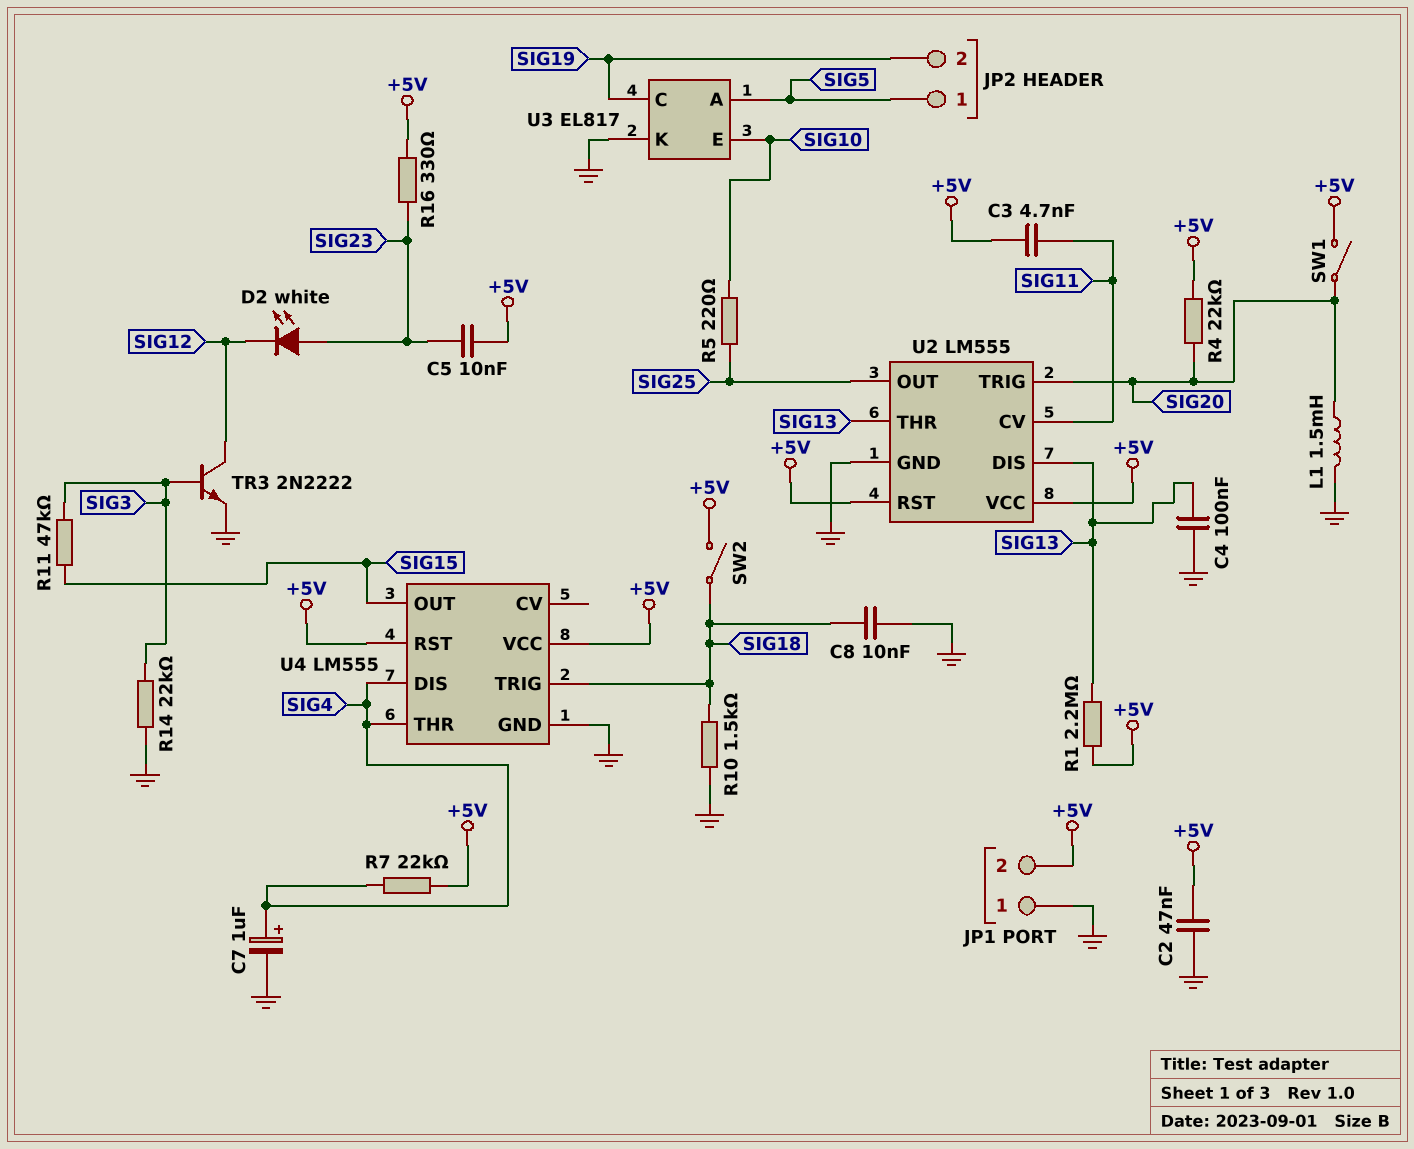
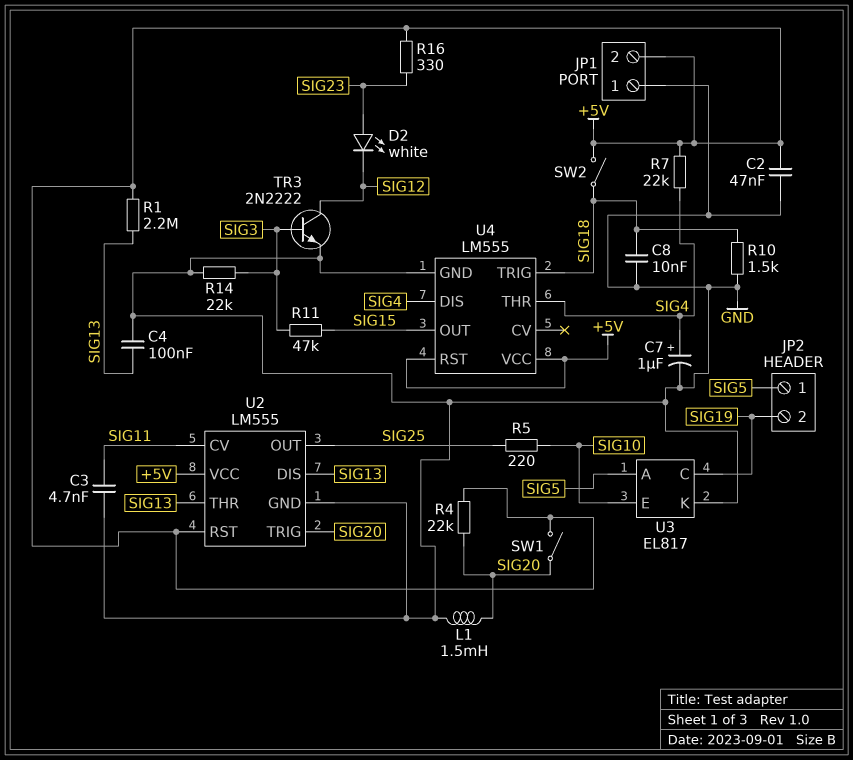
C3: 4.7nF (+5V, SIG11) -> 4.7nF (GND, SIG11)
C5: 10nF (+5V, SIG23) -> none

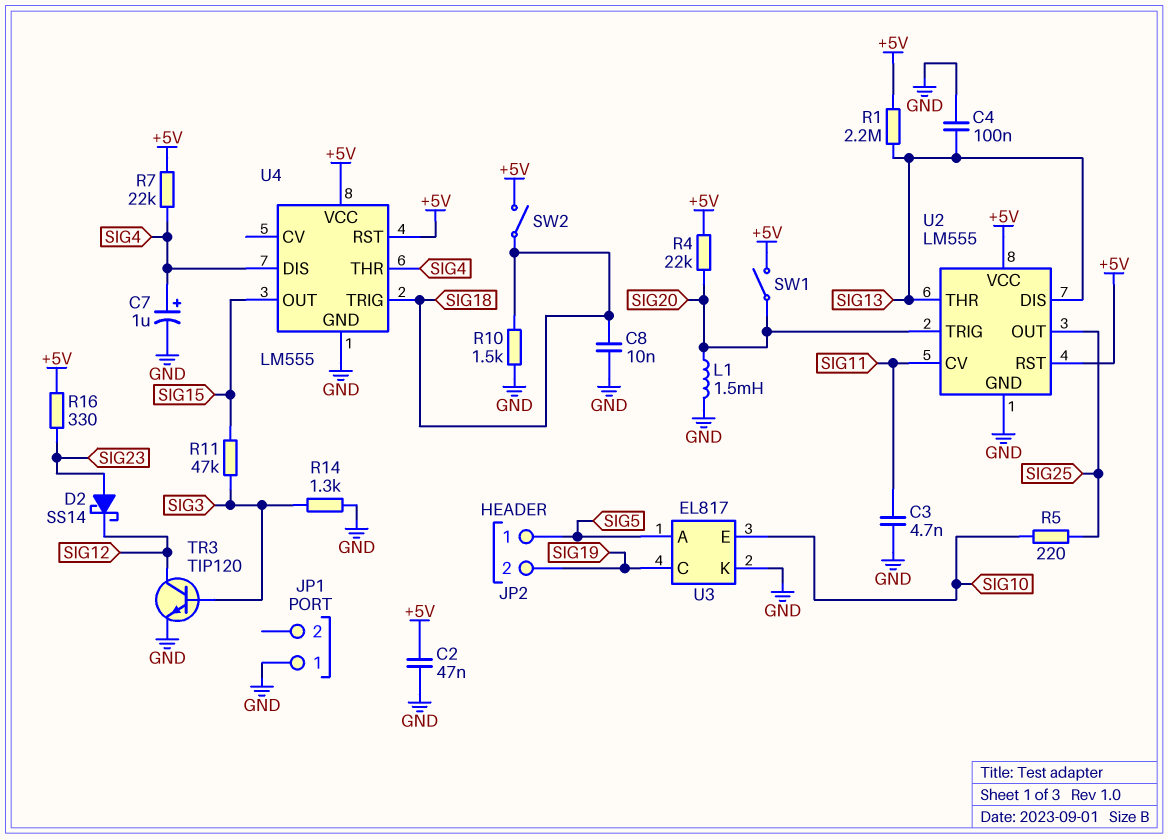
D2: LED white (A SIG23, K SIG12) -> schottky SS14 (A SIG23, K SIG12)
JP1 pin 2: +5V -> none
R14: 22k (GND, SIG3) -> 1.3k (GND, SIG3)
TR3: NPN 2N2222 (B SIG3, C SIG12, E GND) -> NPN TIP120 (B SIG3, C SIG12, E GND)

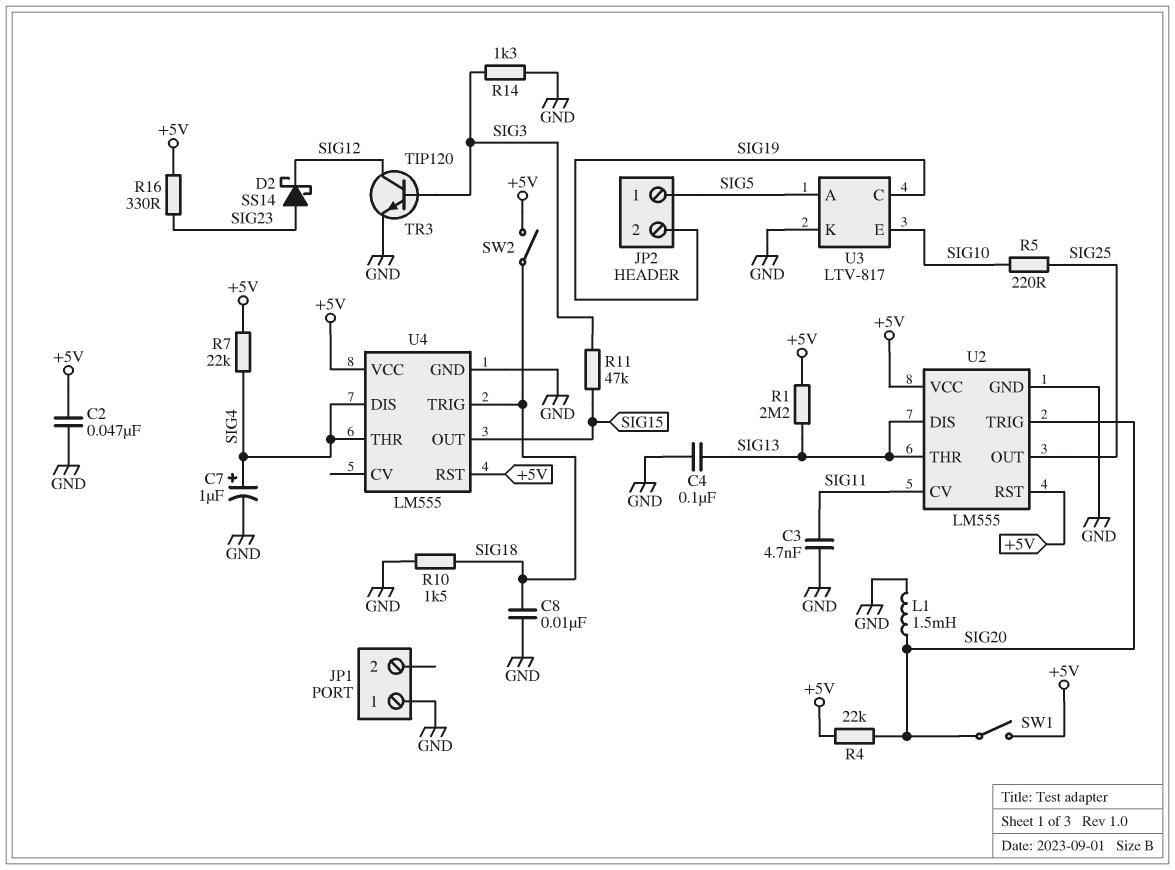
U3: EL817 -> LTV-817

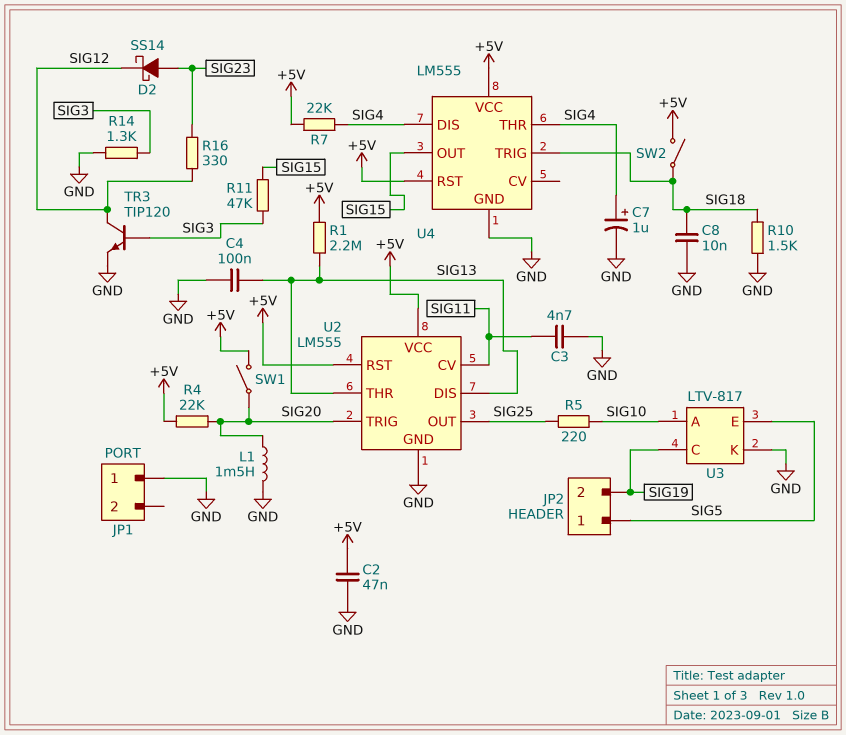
R16: 330 (+5V, SIG23) -> 330 (SIG12, SIG23)
U3 pin A: SIG5 -> SIG10
U3 pin E: SIG10 -> SIG5

